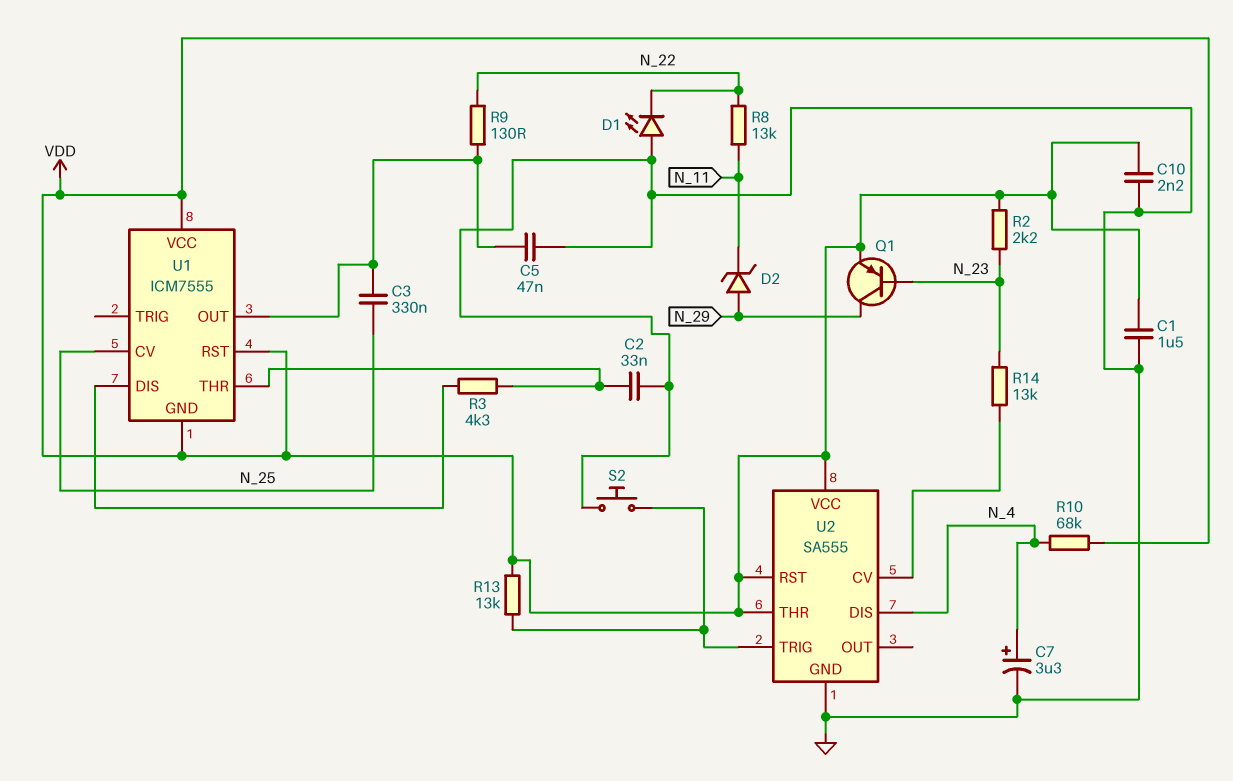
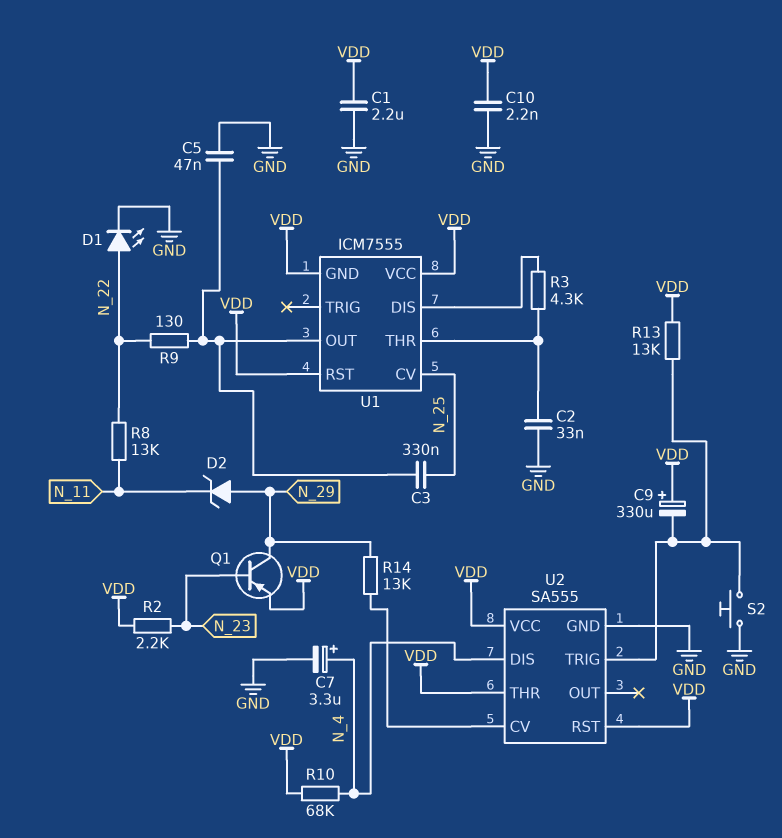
C1: 1.5uF (GND, VDD) -> 2.2uF (GND, VDD)
C9: none -> 330uF (plus VDD, minus U2/TRIG)
D1: LED (A GND, K N_22) -> LED (A N_22, K GND)
R14: 13k (N_23, U2/CV) -> 13k (N_29, U2/CV)

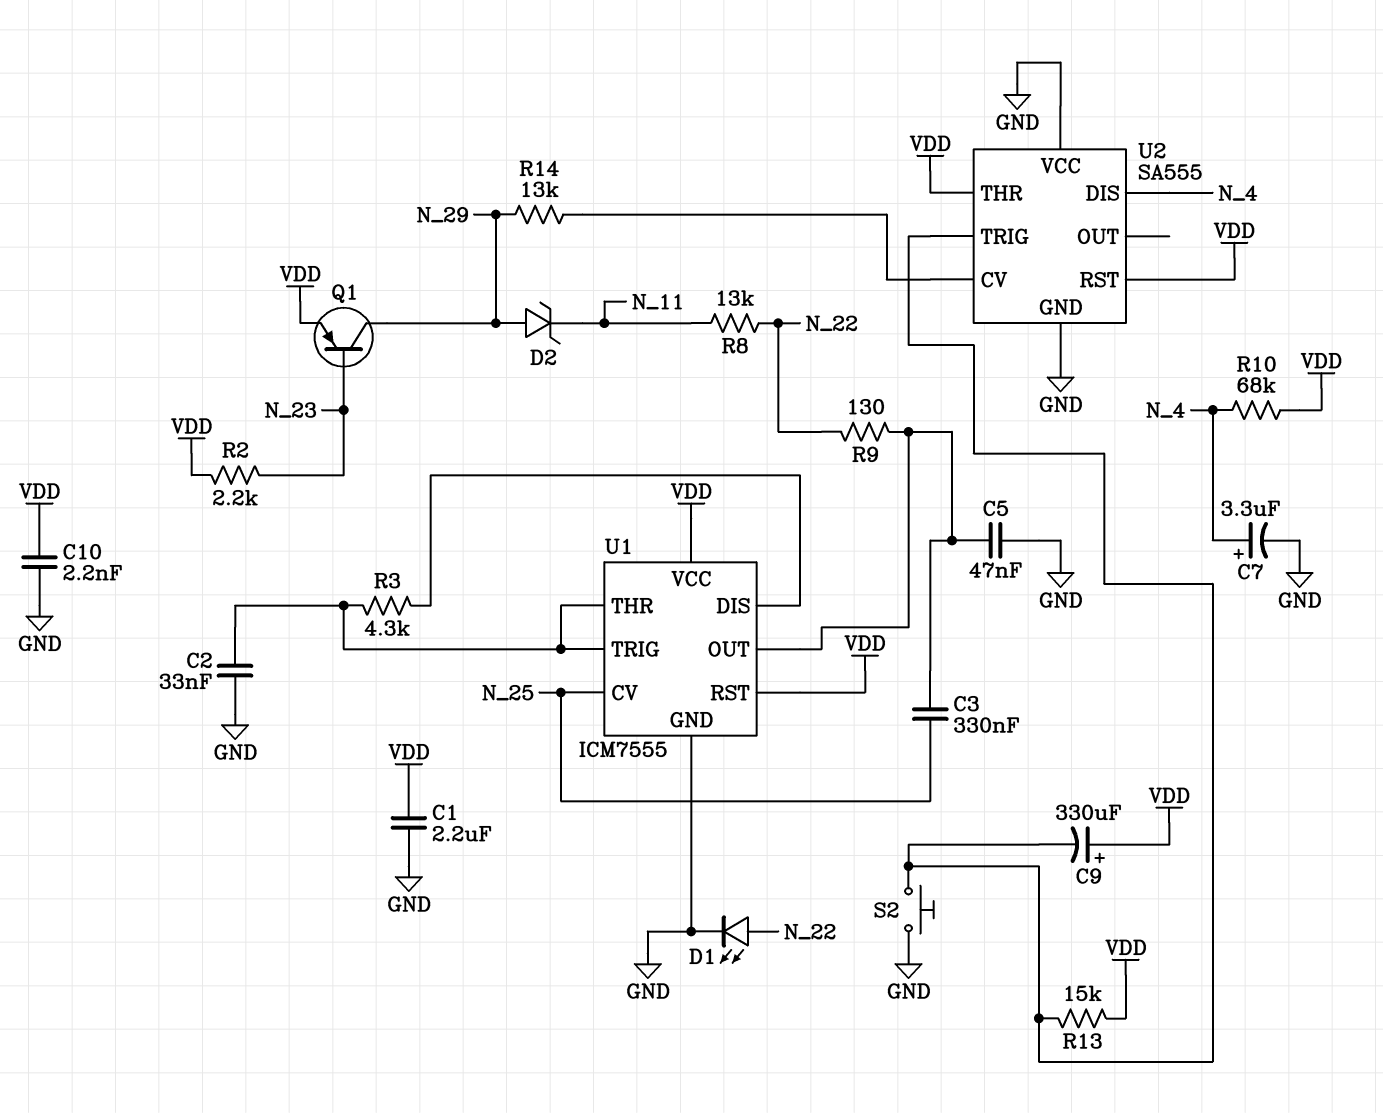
R13: 13k (U2/TRIG, VDD) -> 15k (U2/TRIG, VDD)
U1 pin GND: VDD -> GND
U1 pin TRIG: none -> U1/THR
U2 pin VCC: VDD -> GND

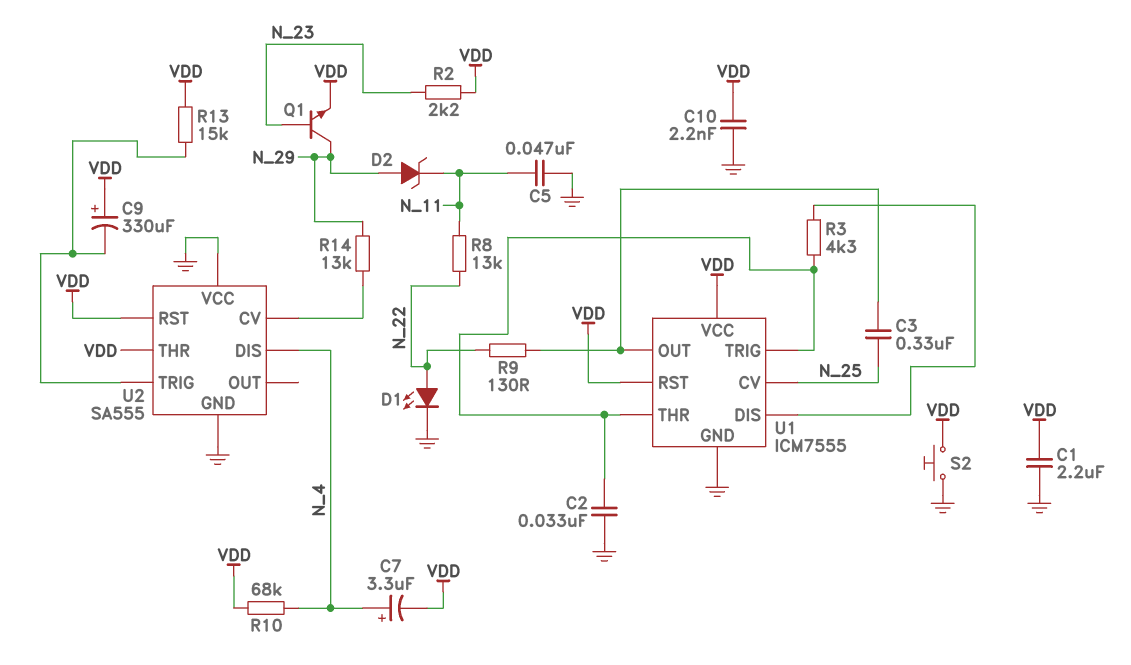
C5: 47nF (GND, U1/OUT) -> 47nF (GND, N_11)
C7: 3.3uF (plus N_4, minus GND) -> 3.3uF (plus N_4, minus VDD)
Q1: PNP (B N_23, C N_29, E VDD) -> NPN (B N_23, C N_29, E VDD)
S2: button (GND, U2/TRIG) -> button (GND, VDD)

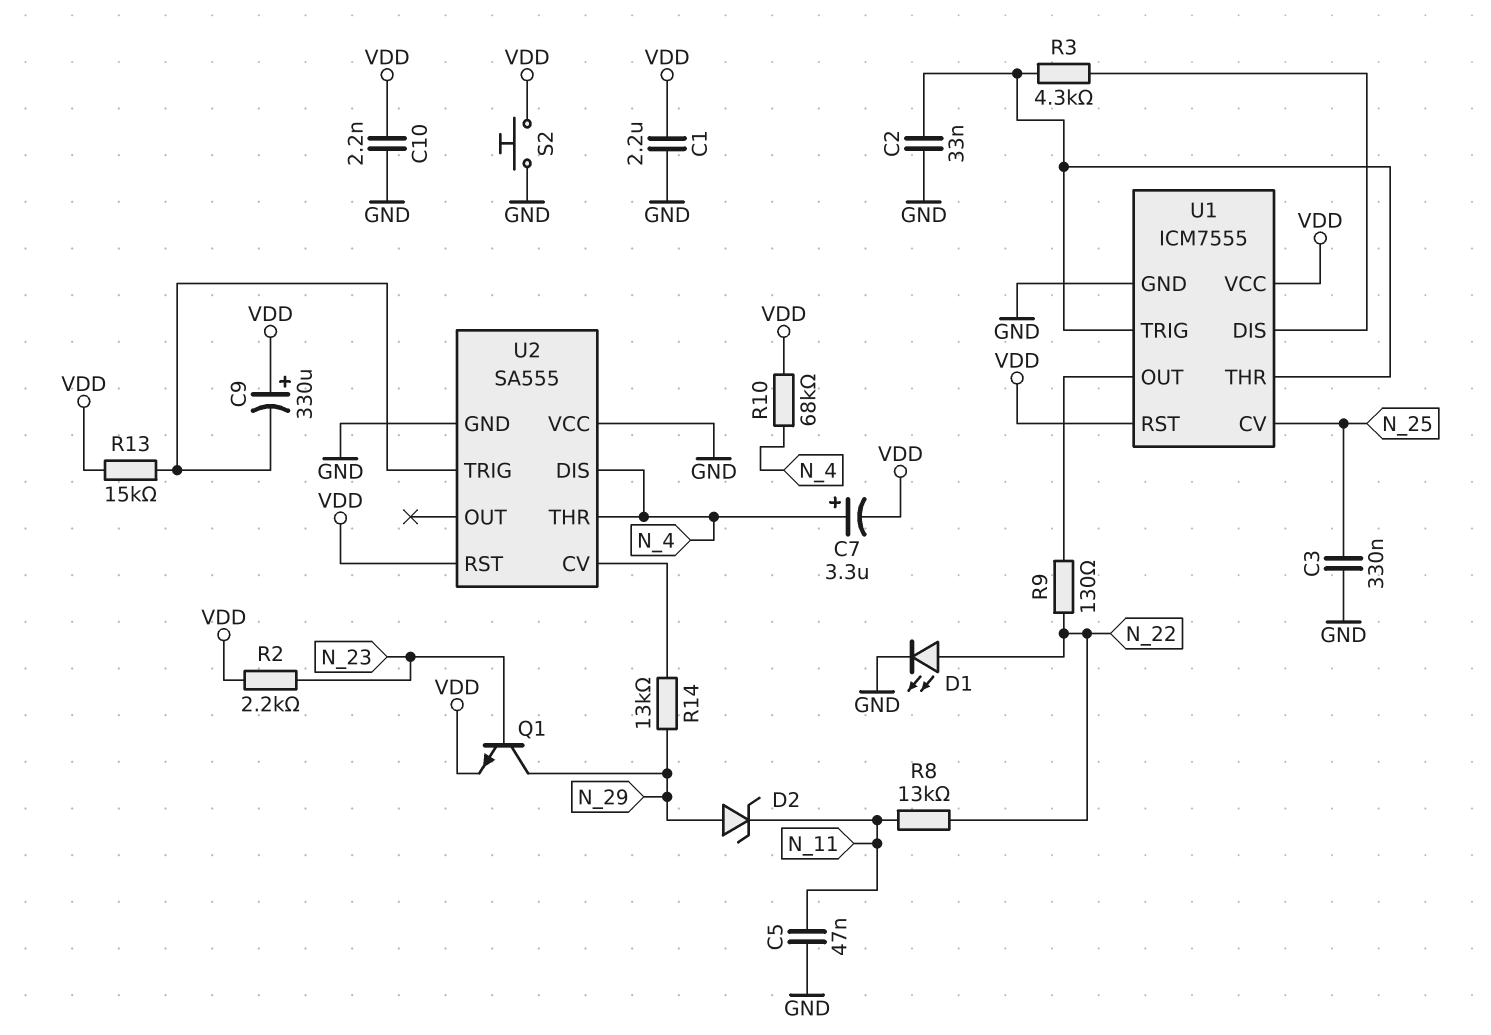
C3: 330nF (N_25, U1/OUT) -> 330nF (GND, N_25)
U2 pin THR: VDD -> N_4

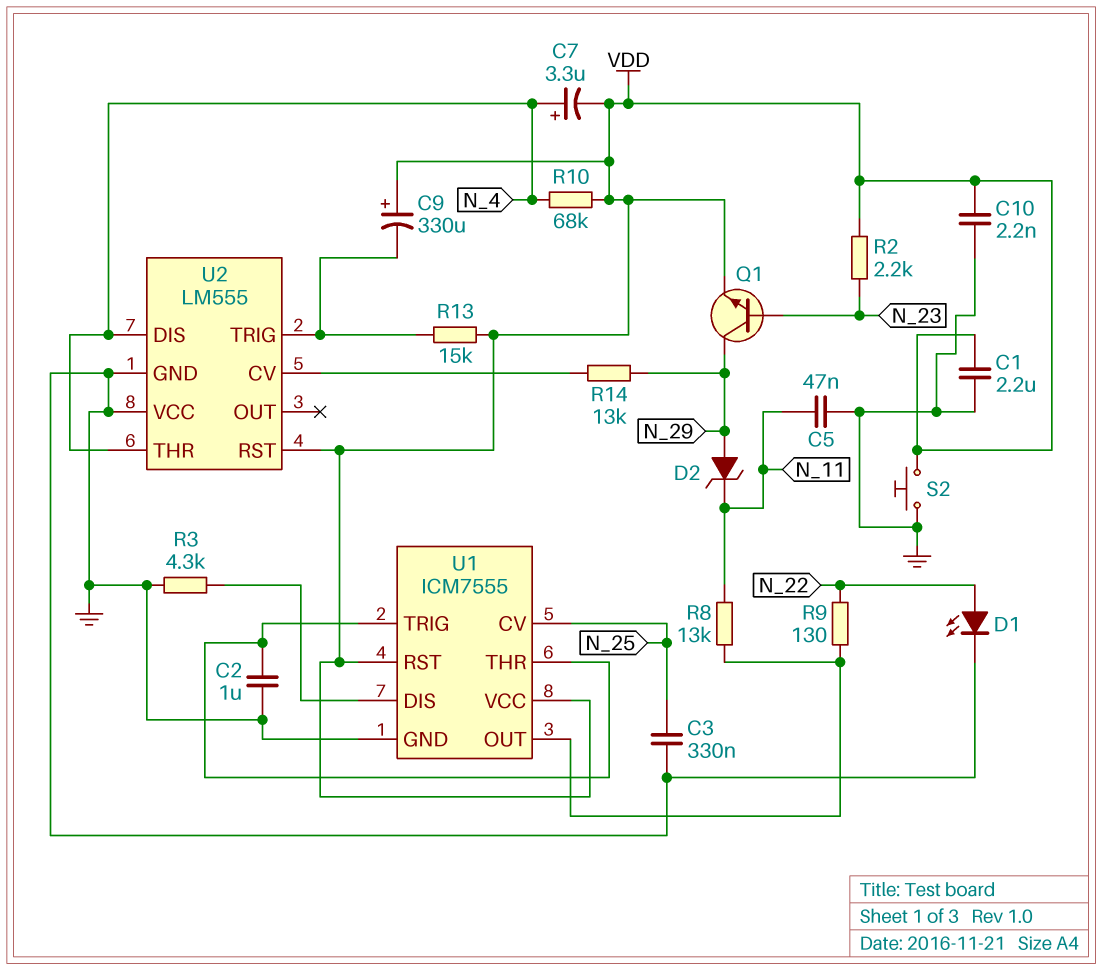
C2: 33nF (GND, U1/THR) -> 1uF (GND, U1/THR)
R3: 4.3k (U1/DIS, U1/THR) -> 4.3k (GND, U1/DIS)
R8: 13k (N_11, N_22) -> 13k (N_11, U1/OUT)
U2: SA555 -> LM555

